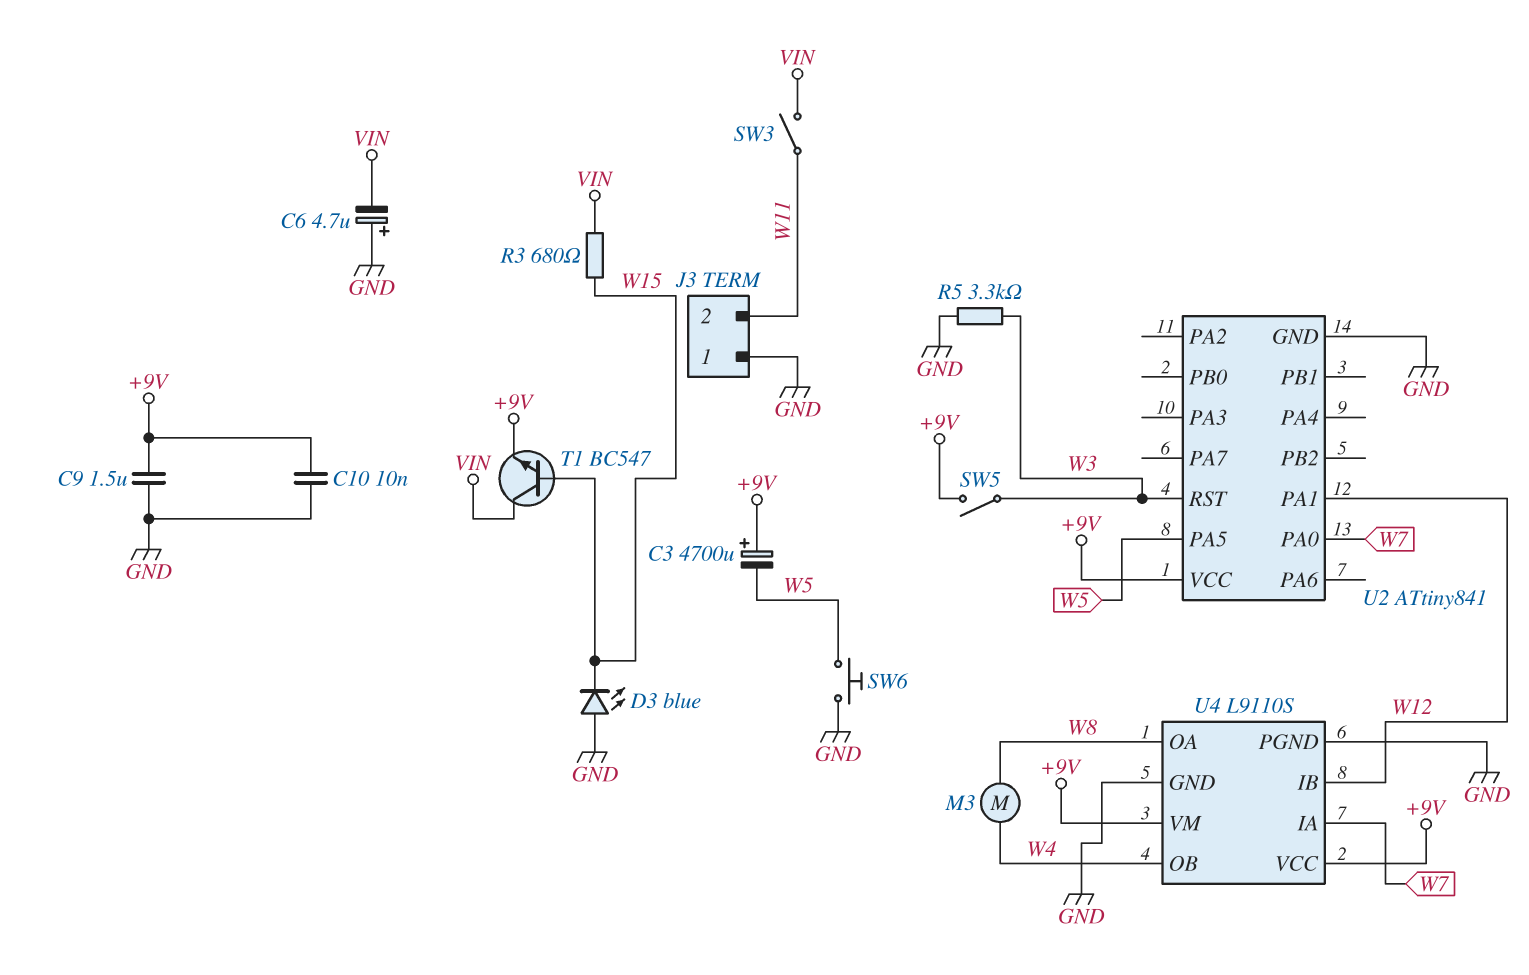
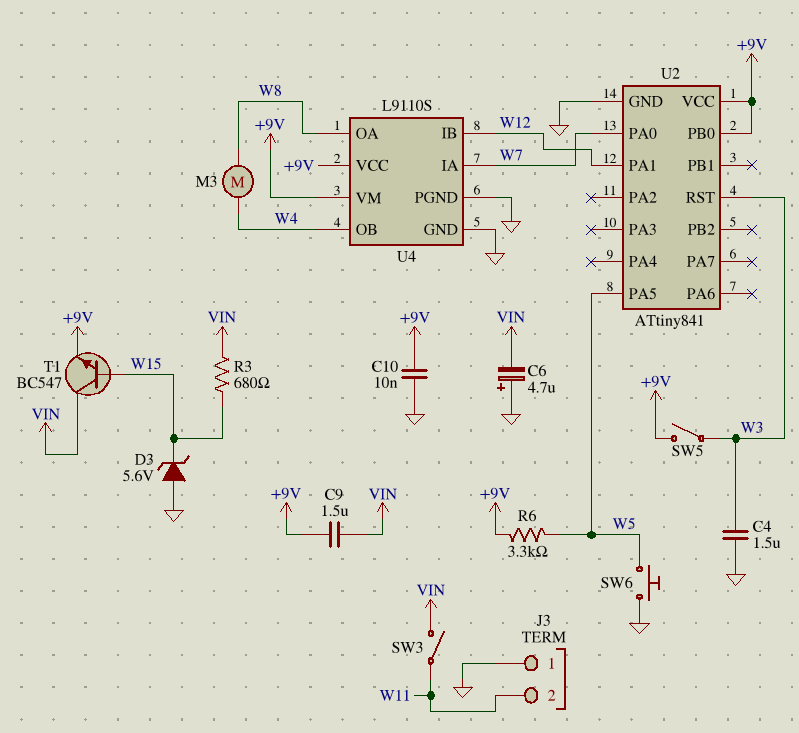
C3: 4700uF (plus +9V, minus W5) -> none
C4: none -> 1.5uF (GND, W3)
C9: 1.5uF (+9V, GND) -> 1.5uF (+9V, VIN)
D3: LED blue (A GND, K W15) -> zener 5.6V (A GND, K W15)
R5: 3.3k (GND, W3) -> none
R6: none -> 3.3k (+9V, W5)
U2 pin PB0: none -> +9V

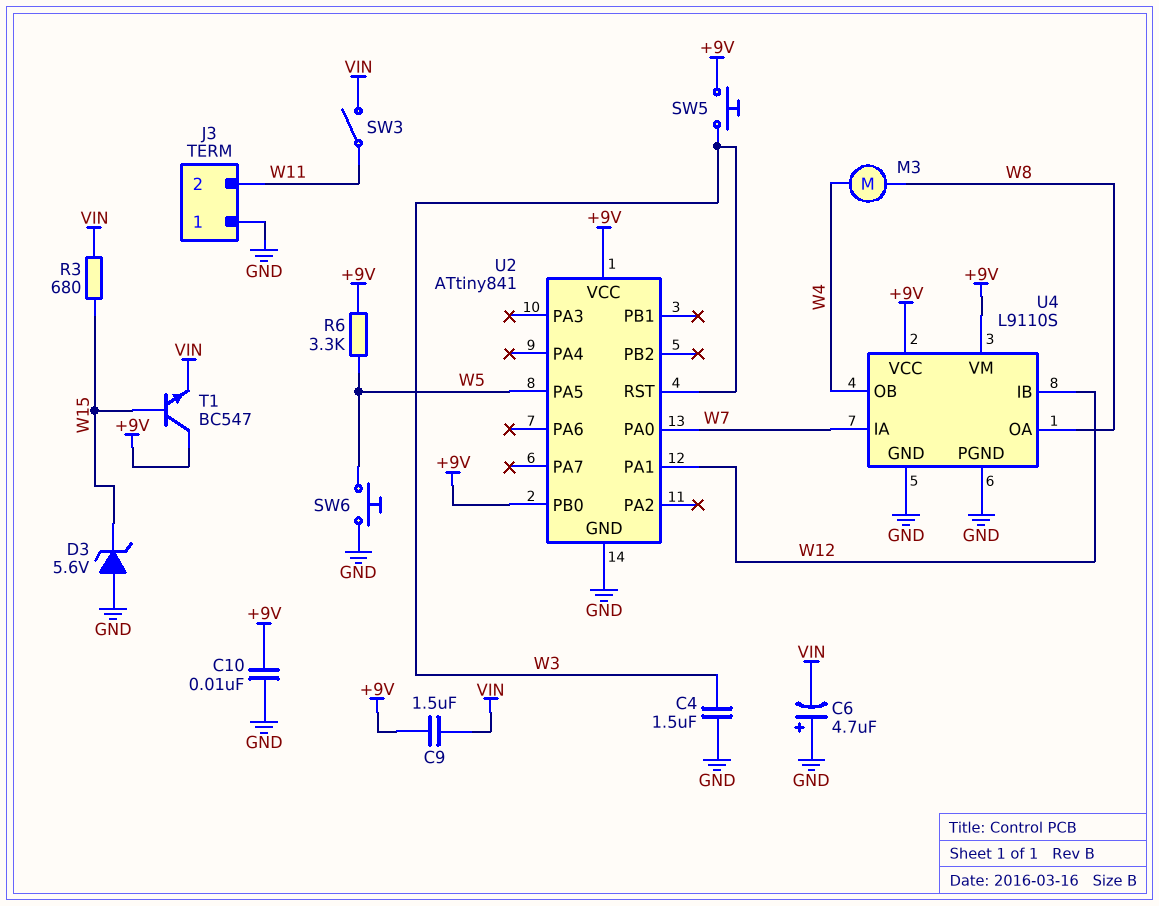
SW5: switch (+9V, W3) -> button (+9V, W3)
T1: NPN BC547 (B W15, C VIN, E +9V) -> NPN BC547 (B W15, C +9V, E VIN)

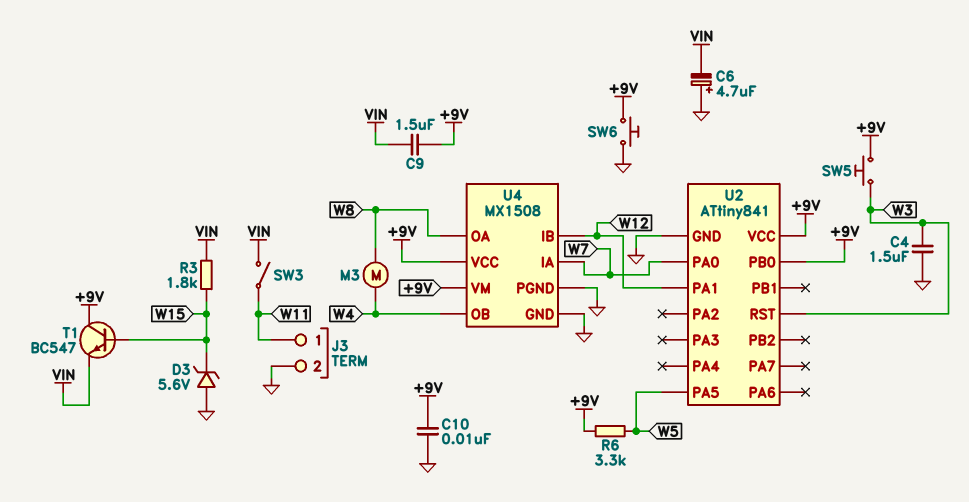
J3 pin 1: GND -> W11
J3 pin 2: W11 -> GND
R3: 680 (VIN, W15) -> 1.8k (VIN, W15)
SW6: button (GND, W5) -> button (+9V, GND)
U4: L9110S -> MX1508

